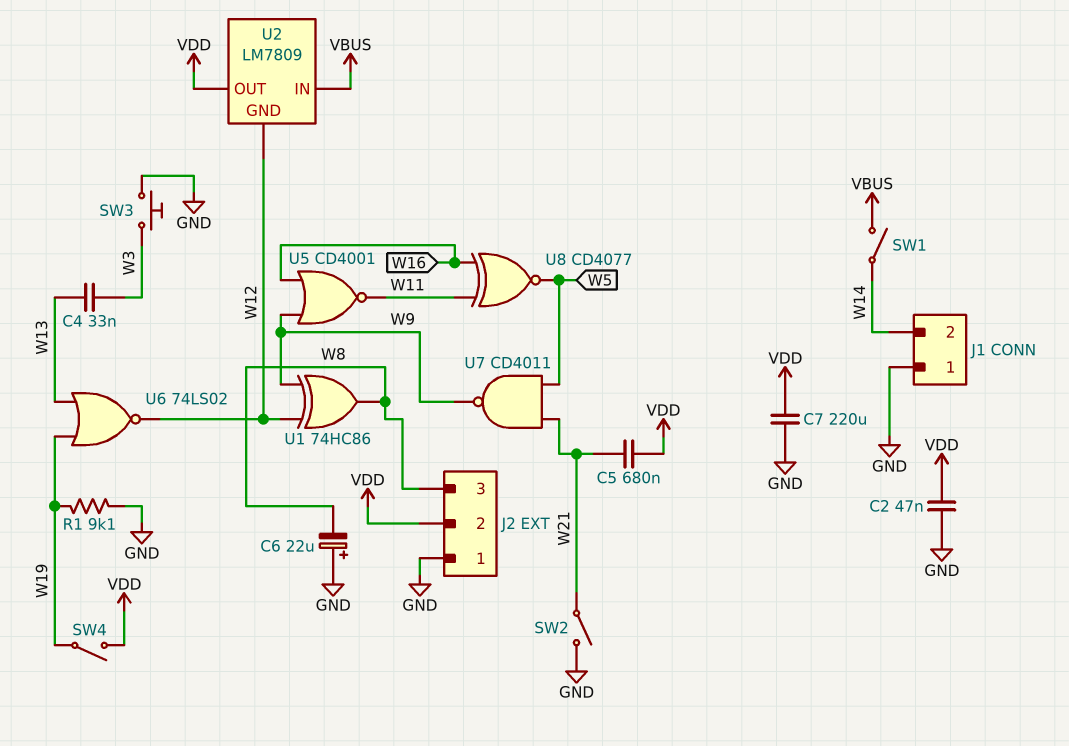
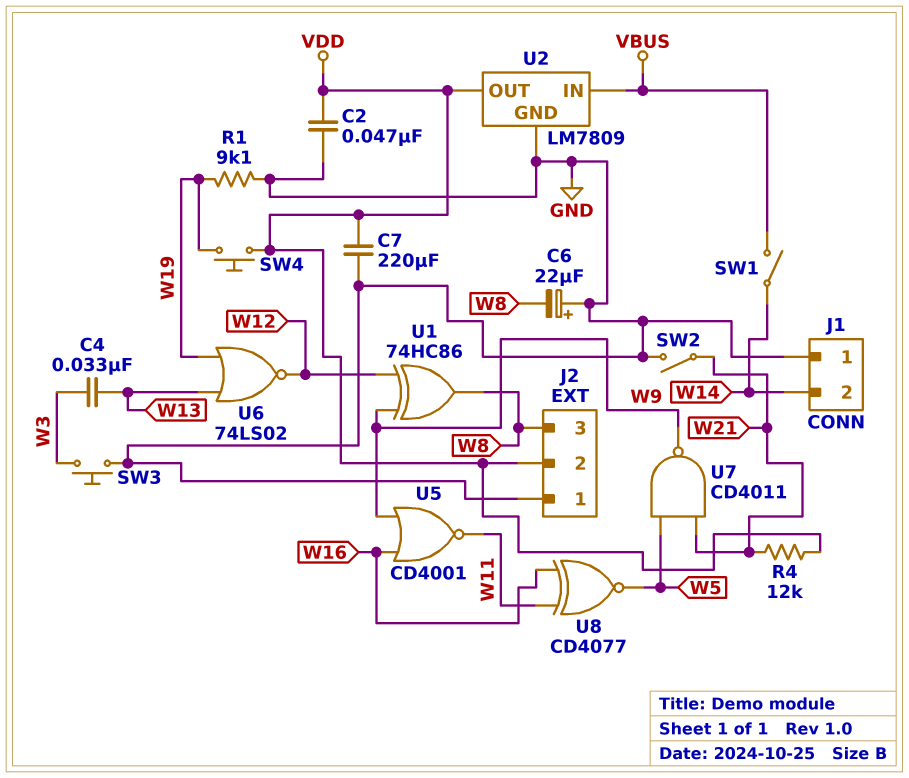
C5: 680nF (VDD, W21) -> none
R4: none -> 12k (VDD, W21)
SW4: switch (VDD, W19) -> button (VDD, W19)
U2 pin GND: W12 -> GND

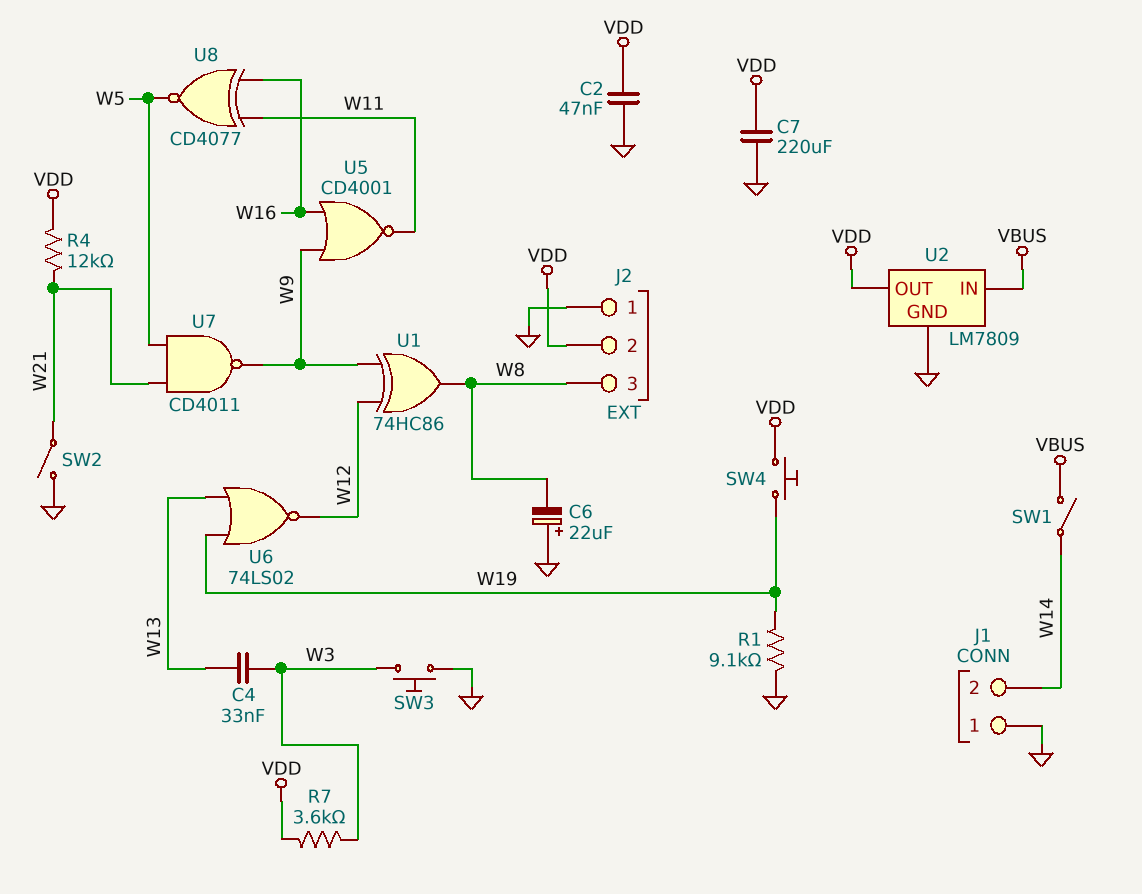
R7: none -> 3.6k (VDD, W3)

